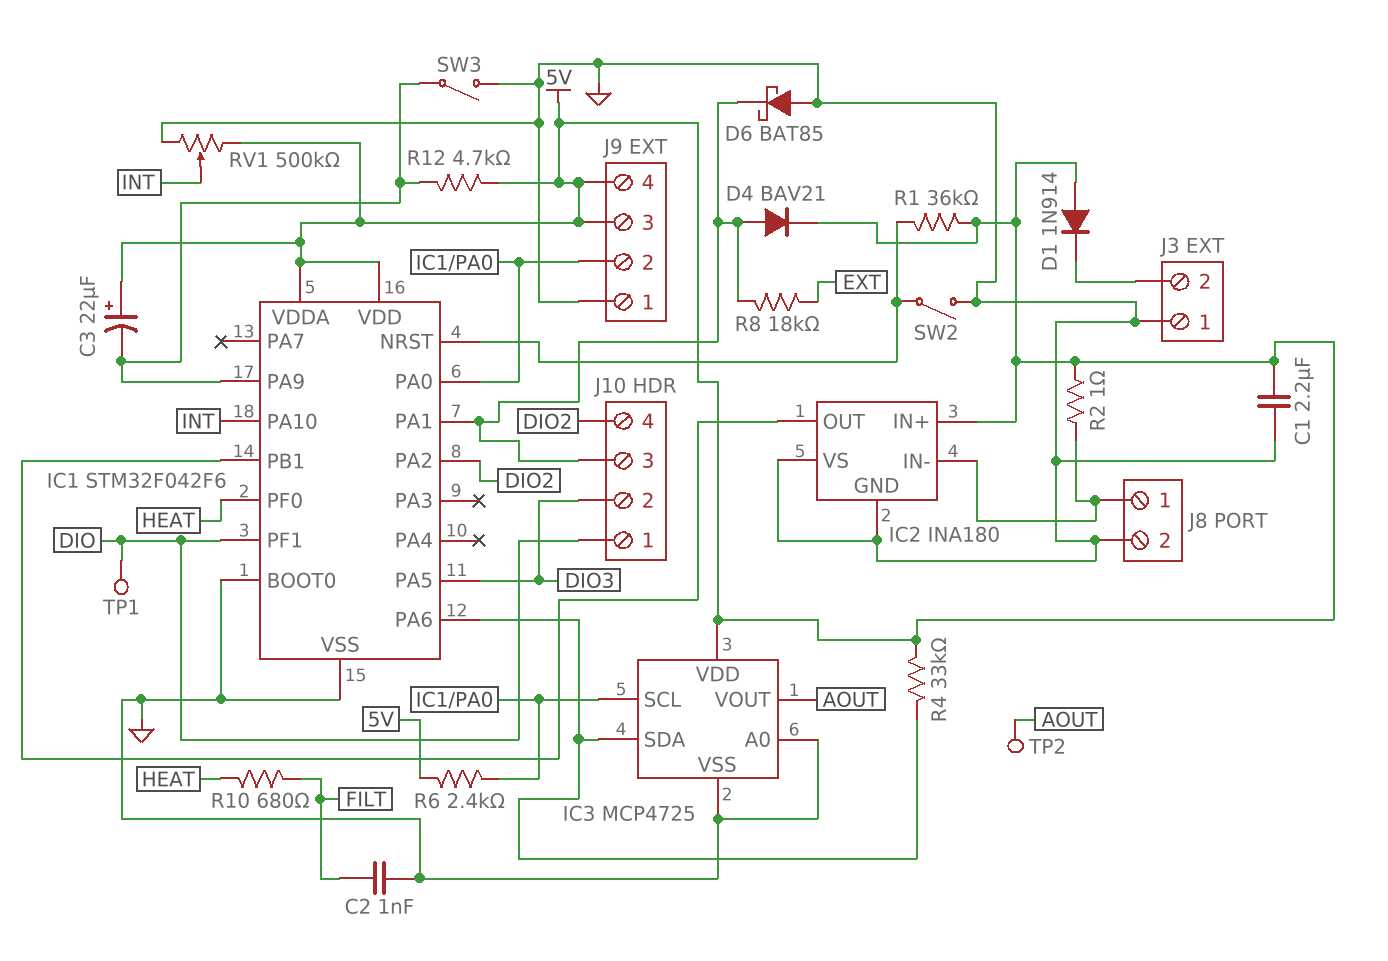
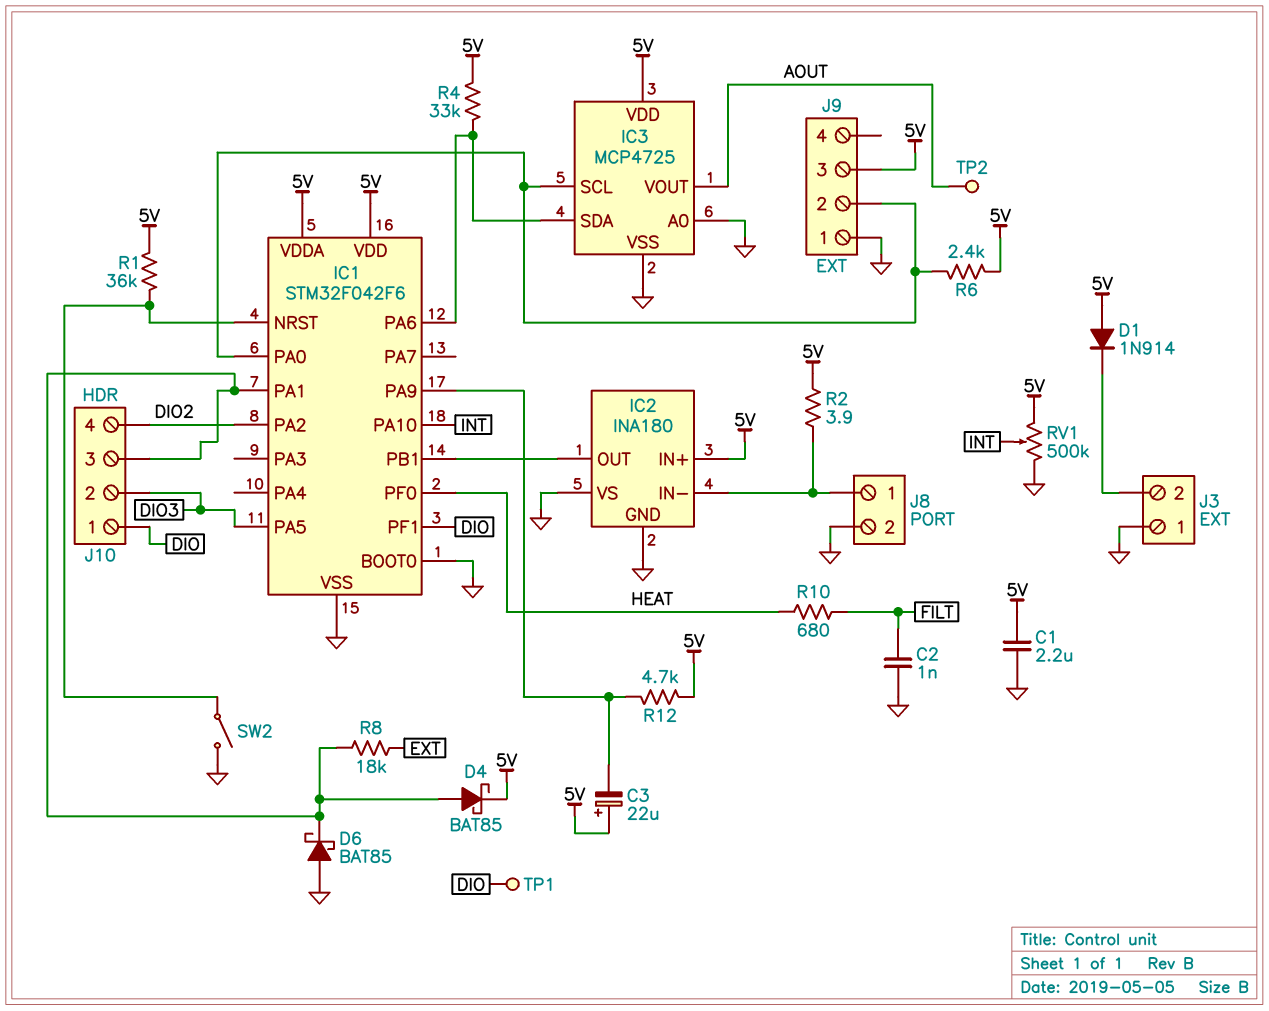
D4: diode BAV21 (A IC1/PA1, K 5V) -> schottky BAT85 (A IC1/PA1, K 5V)
J9 pin 4: 5V -> none
R2: 1 (5V, IC2/IN-) -> 3.9 (5V, IC2/IN-)
SW3: switch (GND, IC1/PA9) -> none

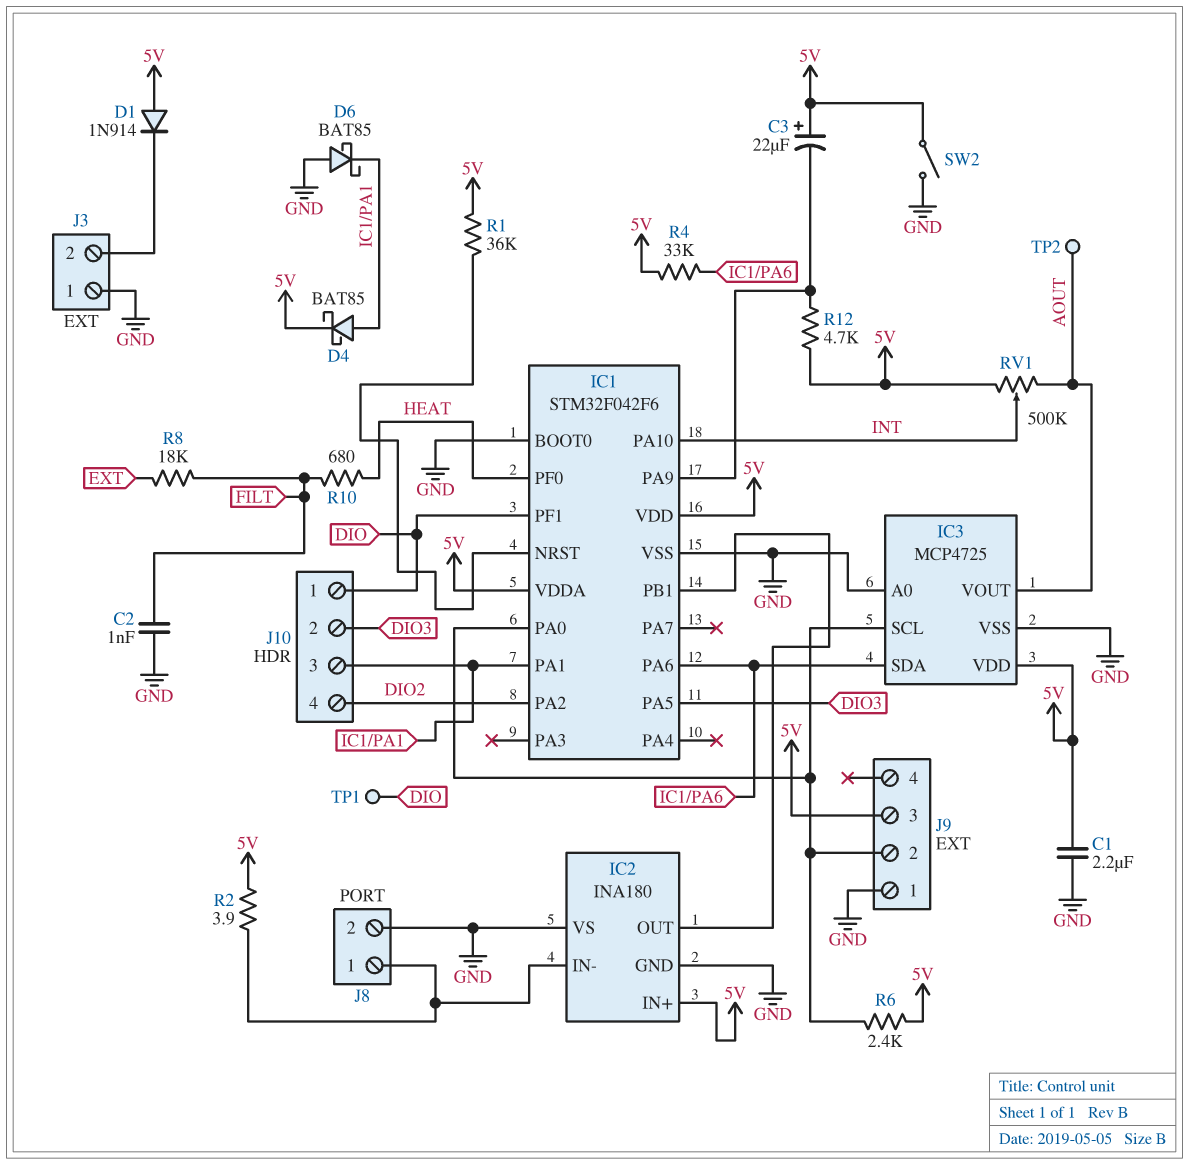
R8: 18k (EXT, IC1/PA1) -> 18k (EXT, FILT)
RV1: 500k (5V, GND, wiper INT) -> 500k (5V, AOUT, wiper INT)
SW2: switch (GND, IC1/NRST) -> switch (5V, GND)

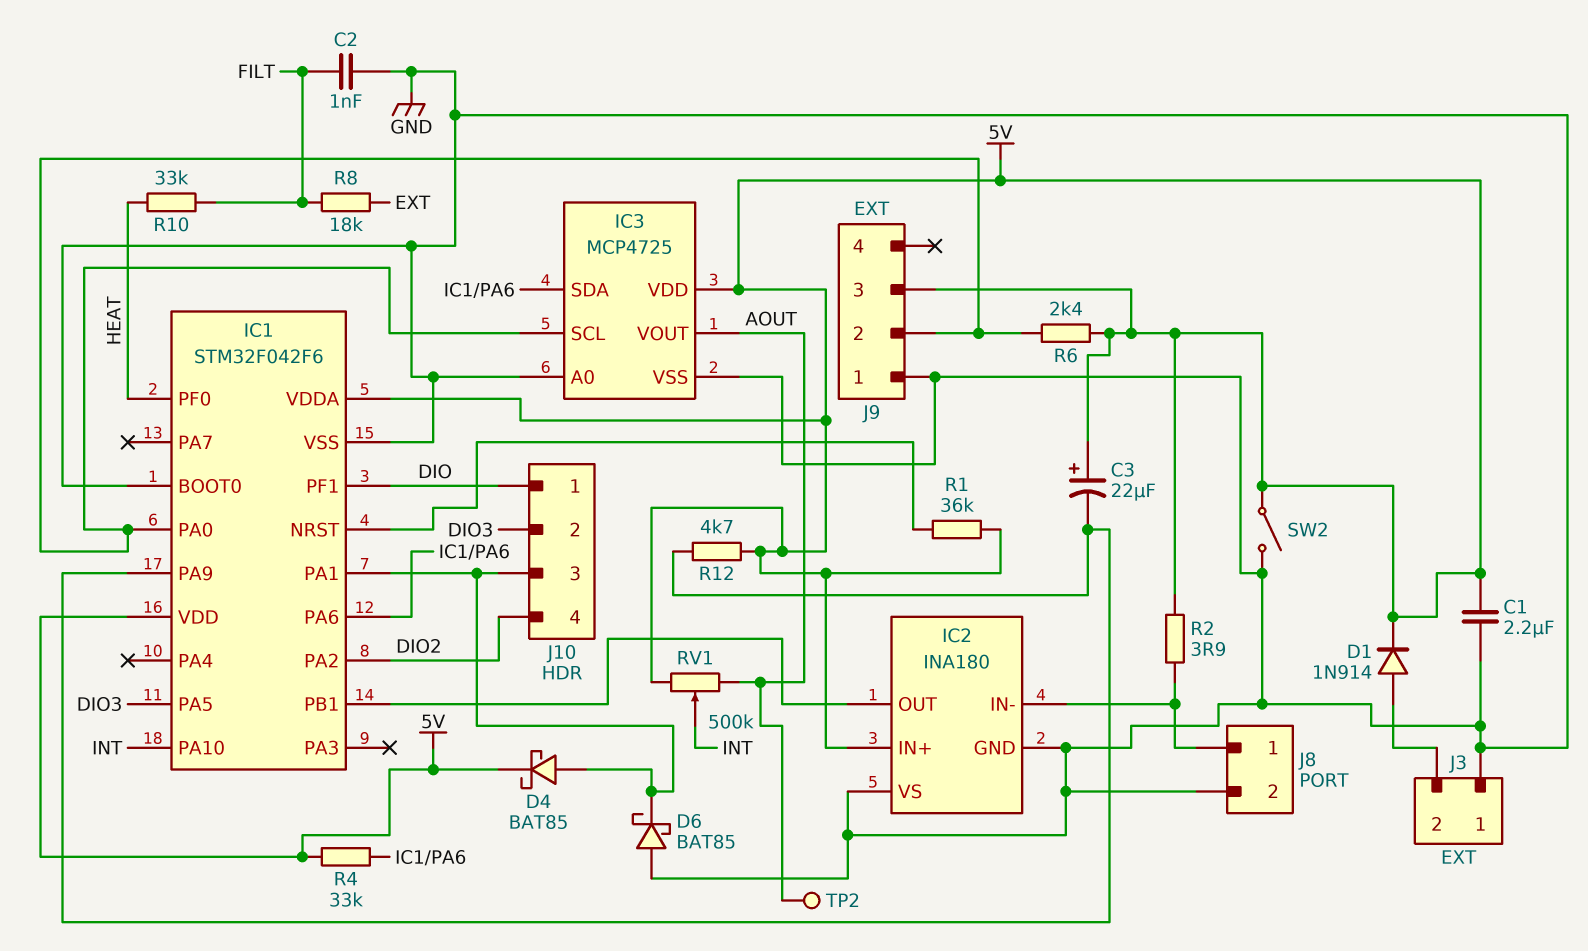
D1: diode 1N914 (A 5V, K J3/2) -> diode 1N914 (A J3/2, K 5V)
R10: 680 (FILT, HEAT) -> 33k (FILT, HEAT)
TP1: test point (DIO) -> none

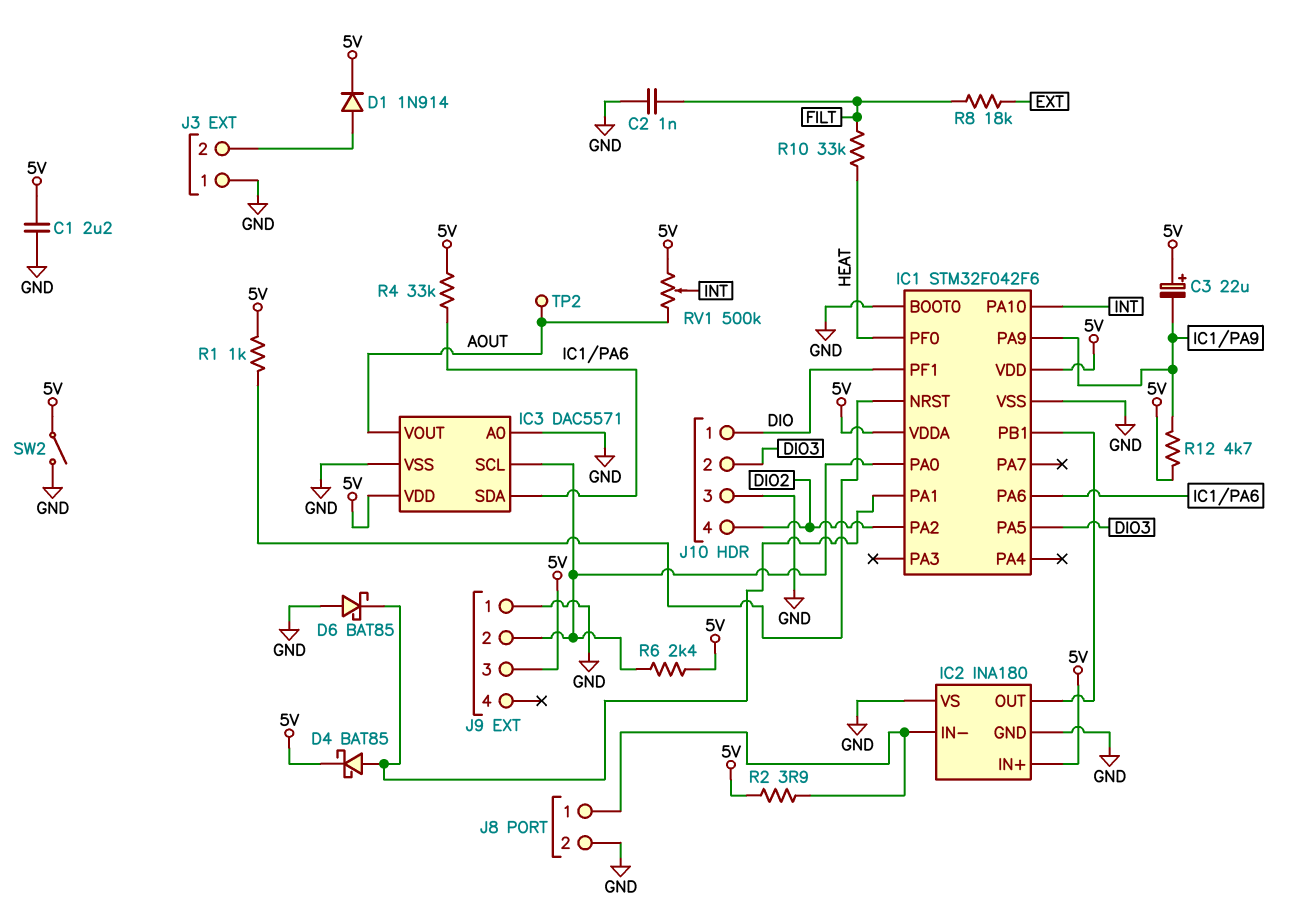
IC3: MCP4725 -> DAC5571
J10 pin 3: IC1/PA1 -> GND
R1: 36k (5V, IC1/NRST) -> 1k (5V, IC1/NRST)

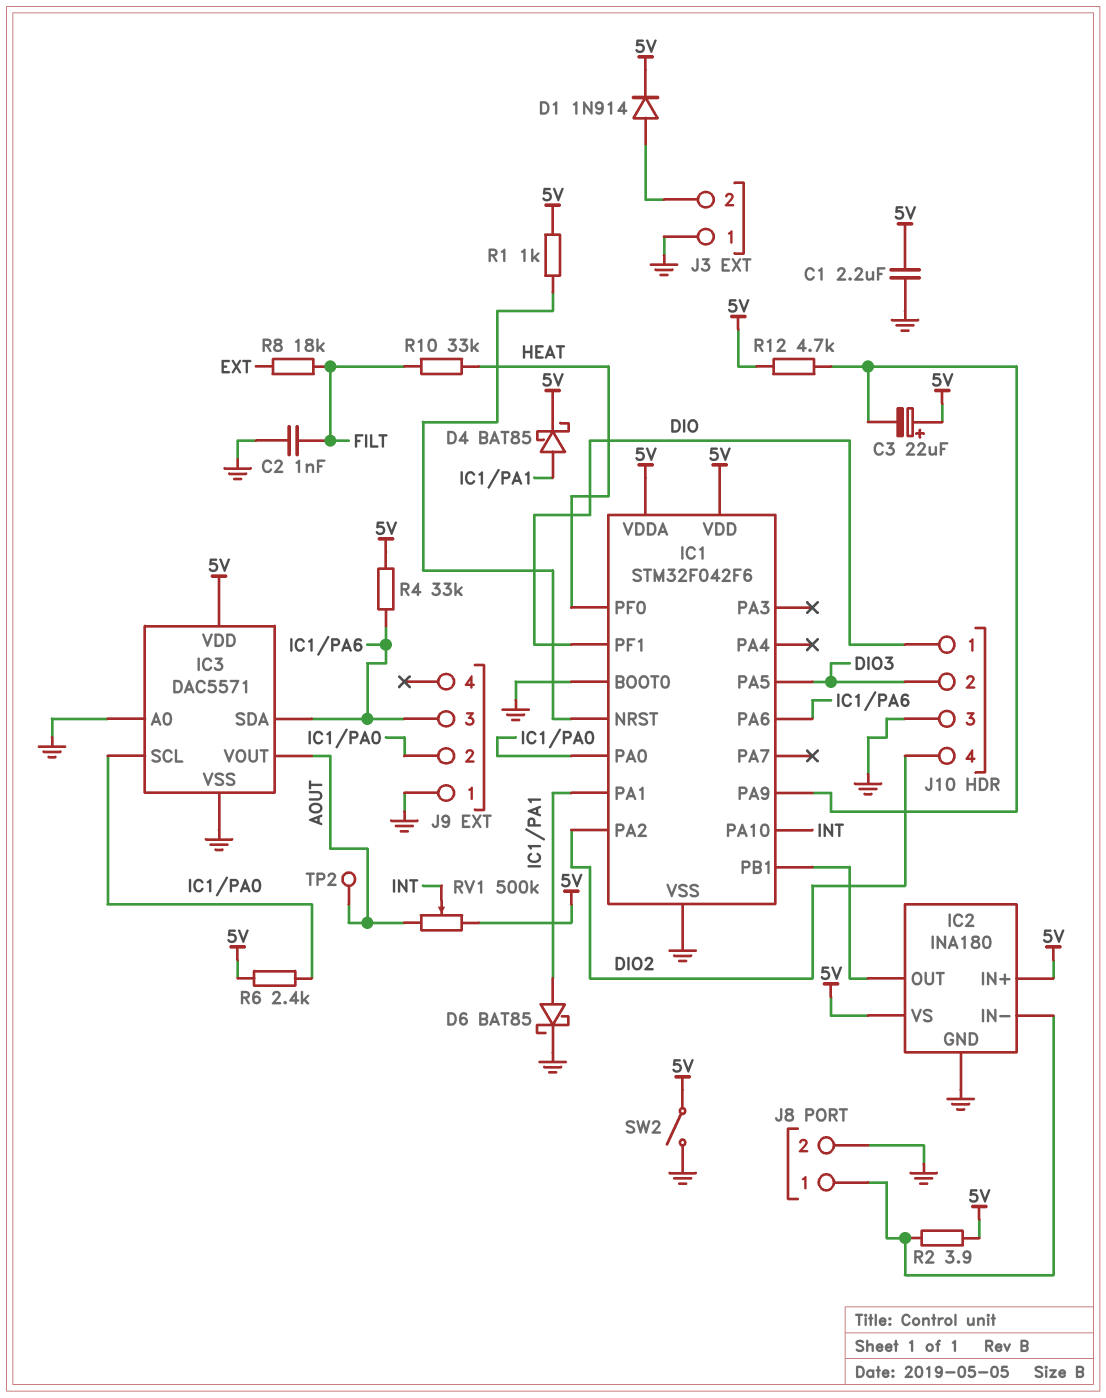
D6: schottky BAT85 (A GND, K IC1/PA1) -> schottky BAT85 (A IC1/PA1, K GND)
IC2 pin VS: GND -> 5V
J9 pin 3: 5V -> IC1/PA6

